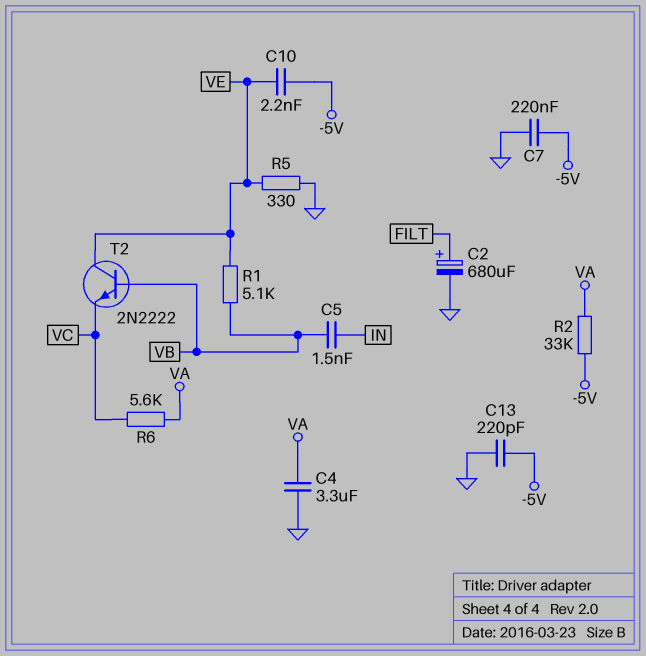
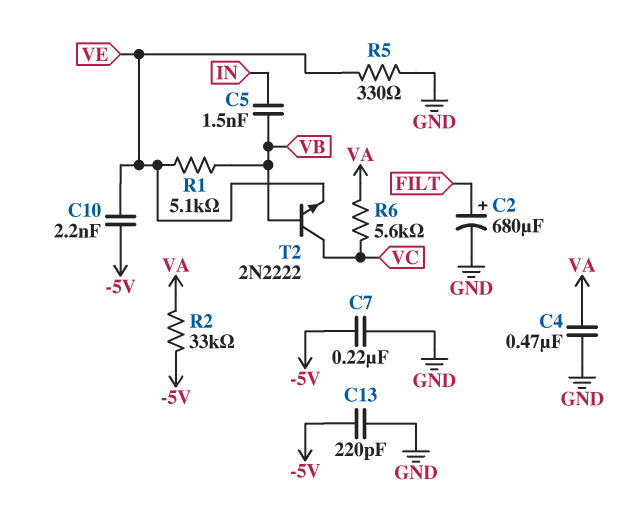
C4: 3.3uF (GND, VA) -> 470nF (GND, VA)
T2: NPN 2N2222 (B VB, C VE, E VC) -> NPN 2N2222 (B VB, C VC, E VE)

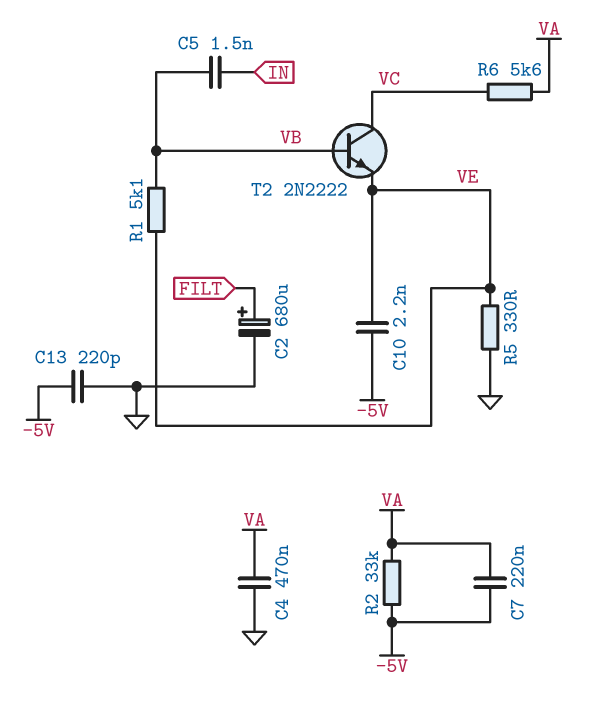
C7: 220nF (-5V, GND) -> 220nF (-5V, VA)

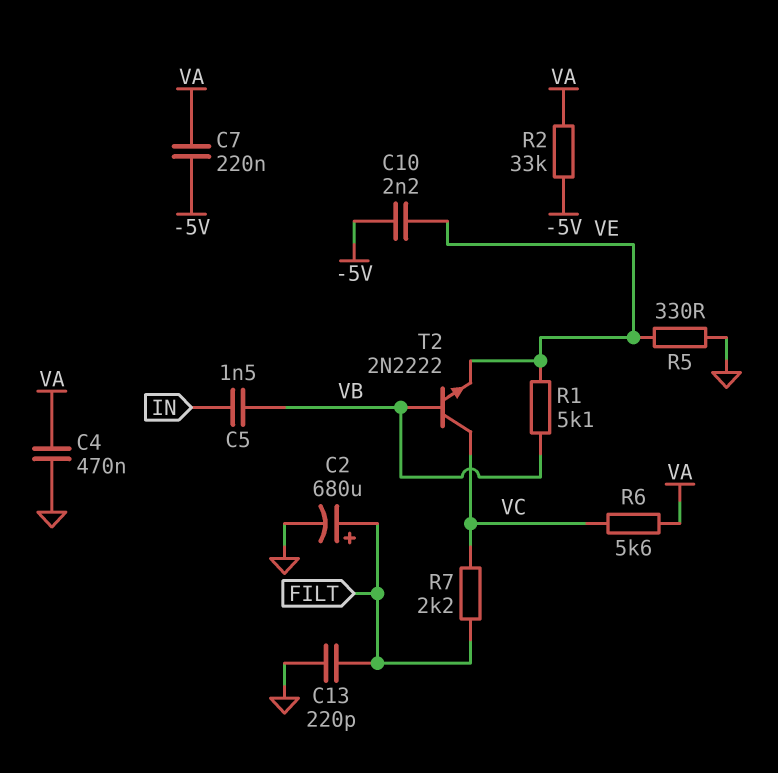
C13: 220pF (-5V, GND) -> 220pF (FILT, GND)
R7: none -> 2.2k (FILT, VC)

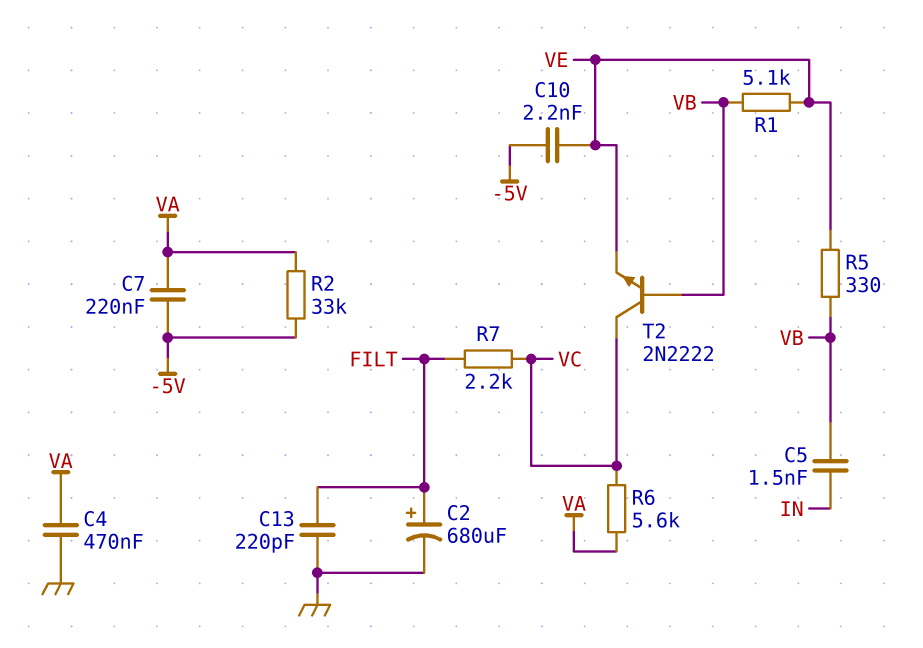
R5: 330 (GND, VE) -> 330 (VB, VE)

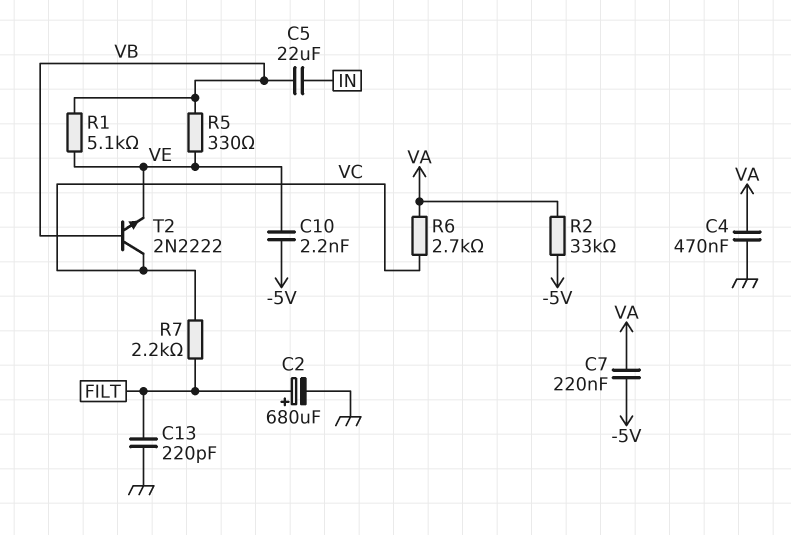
C5: 1.5nF (IN, VB) -> 22uF (IN, VB)
R6: 5.6k (VA, VC) -> 2.7k (VA, VC)

